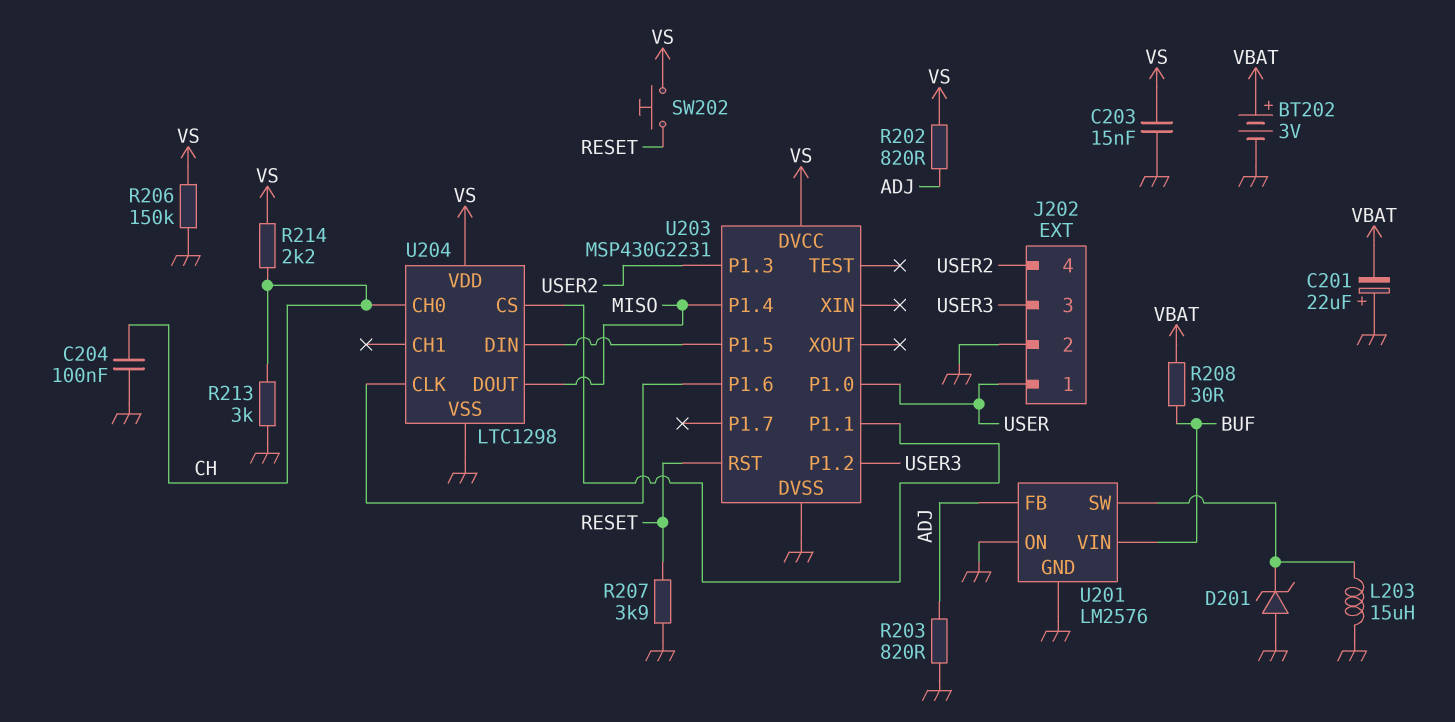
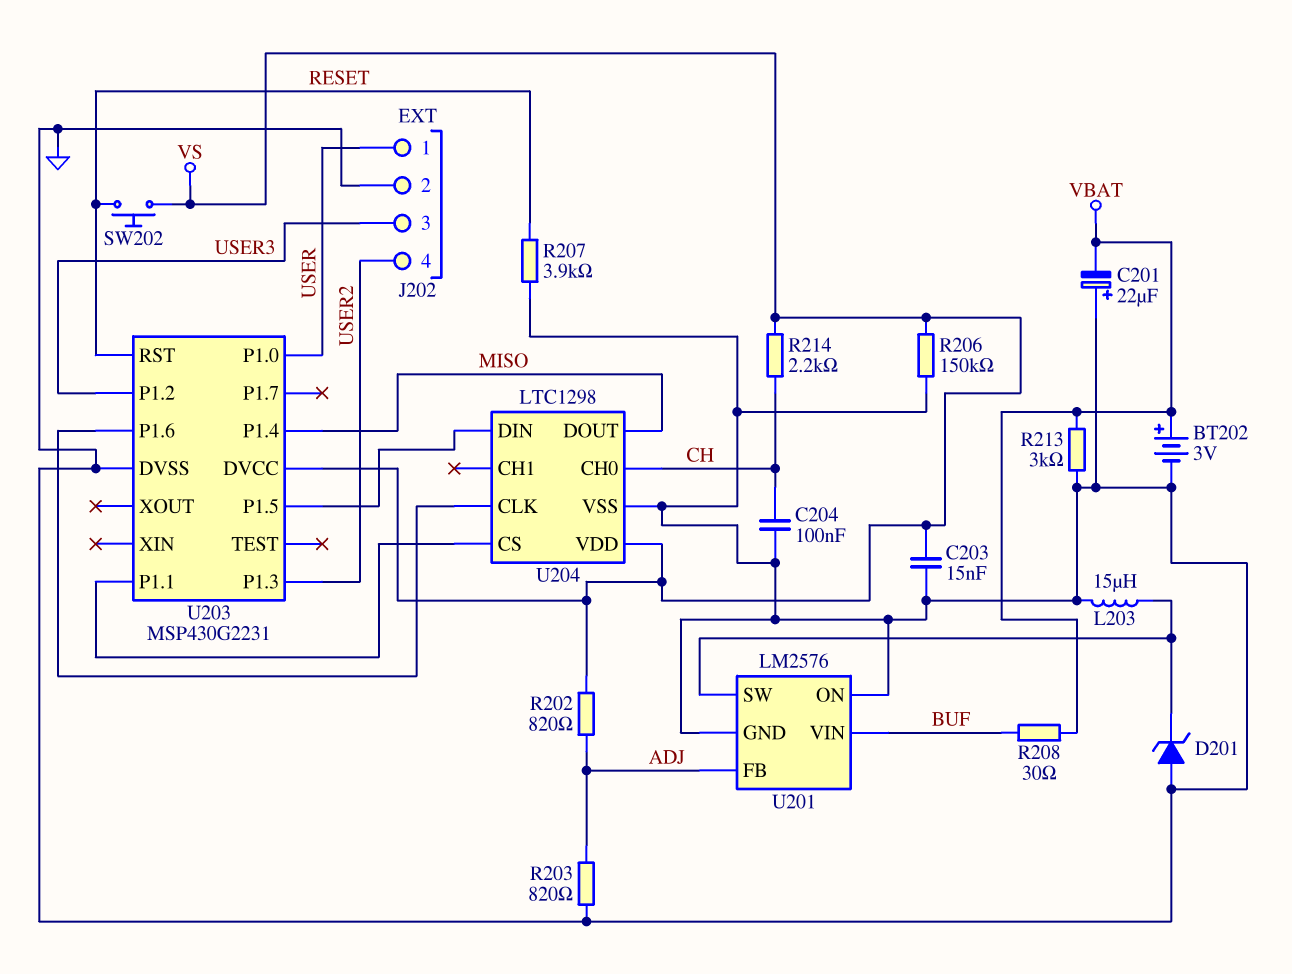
R213: 3k (CH, GND) -> 3k (GND, VBAT)

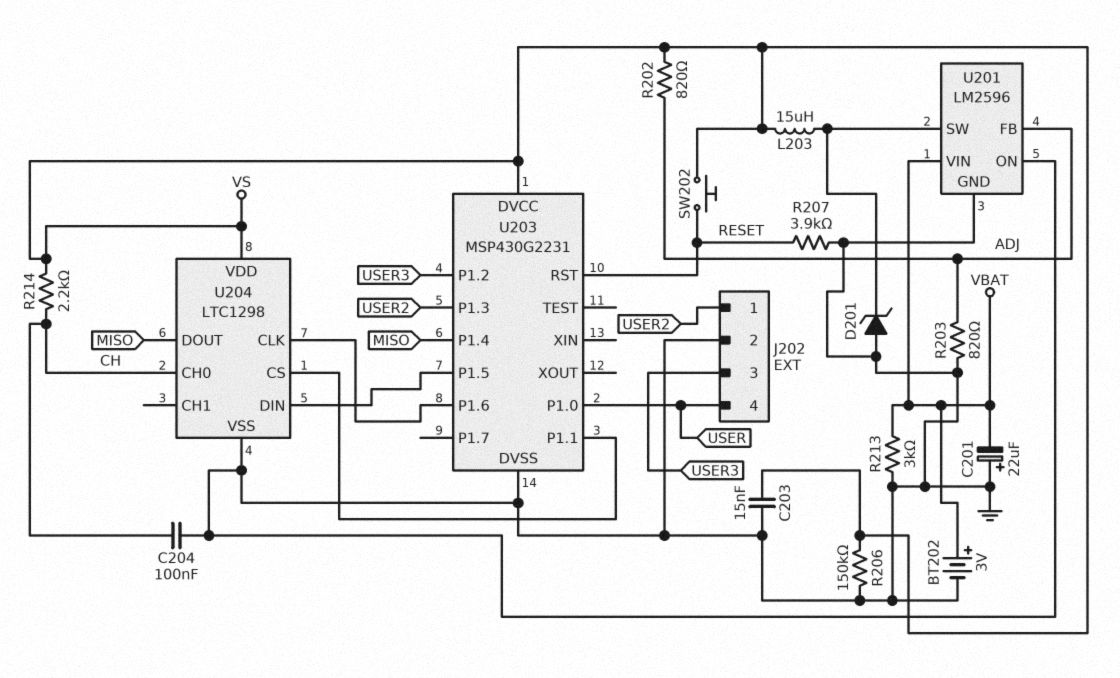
J202 pin 1: USER -> USER2
J202 pin 4: USER2 -> USER
L203: 15uH (GND, U201/SW) -> 15uH (U201/SW, VS)
R208: 30 (BUF, VBAT) -> none
U201: LM2576 -> LM2596
U201 pin VIN: BUF -> VBAT

